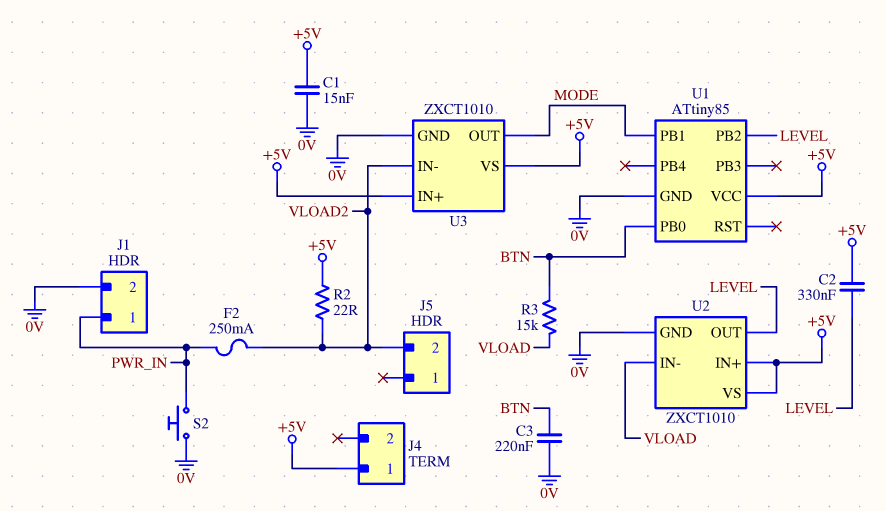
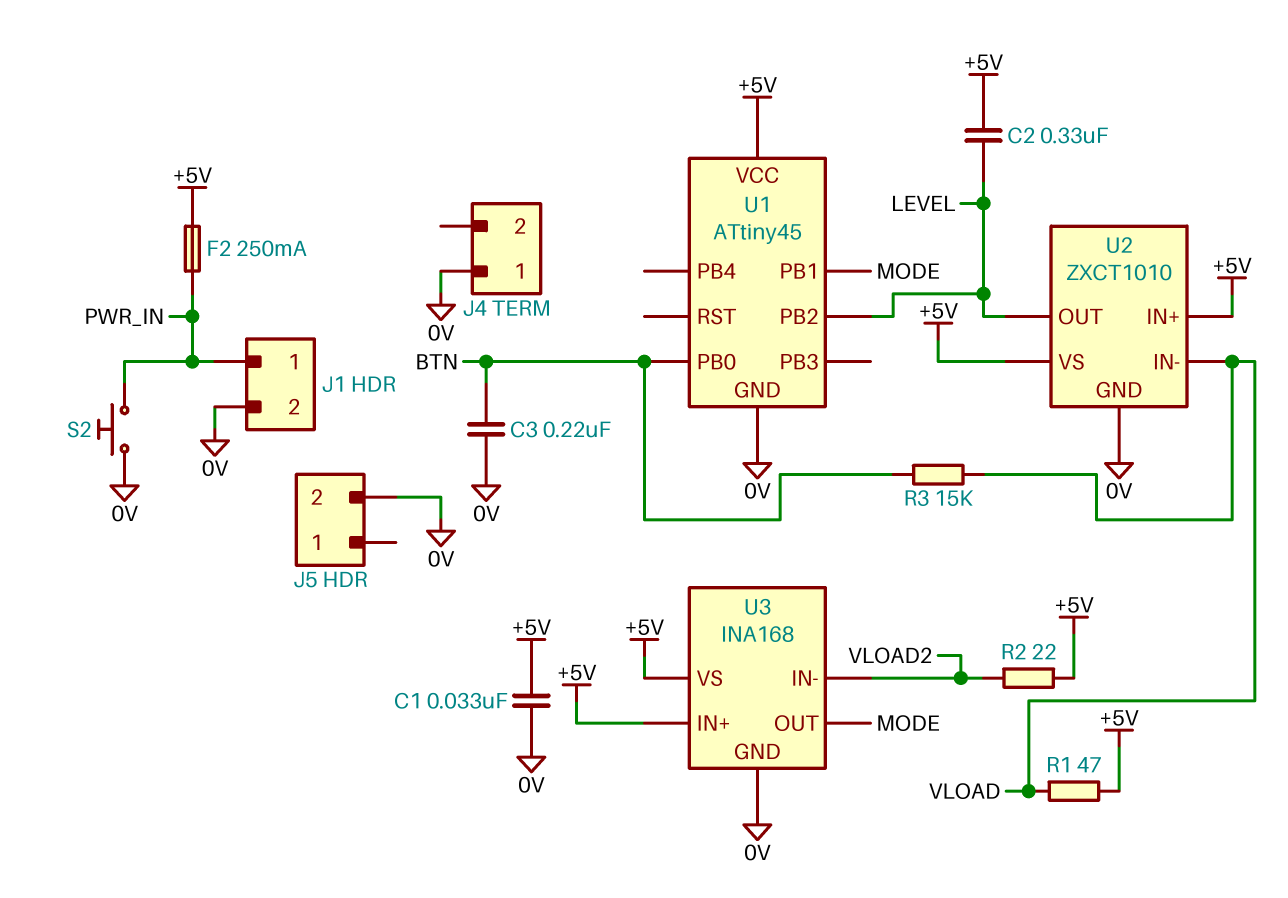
C1: 15nF (+5V, 0V) -> 33nF (+5V, 0V)
F2: 250mA (PWR_IN, VLOAD2) -> 250mA (+5V, PWR_IN)
J4 pin 1: +5V -> 0V
J5 pin 2: VLOAD2 -> 0V
R1: none -> 47 (+5V, VLOAD)
U1: ATtiny85 -> ATtiny45
U3: ZXCT1010 -> INA168

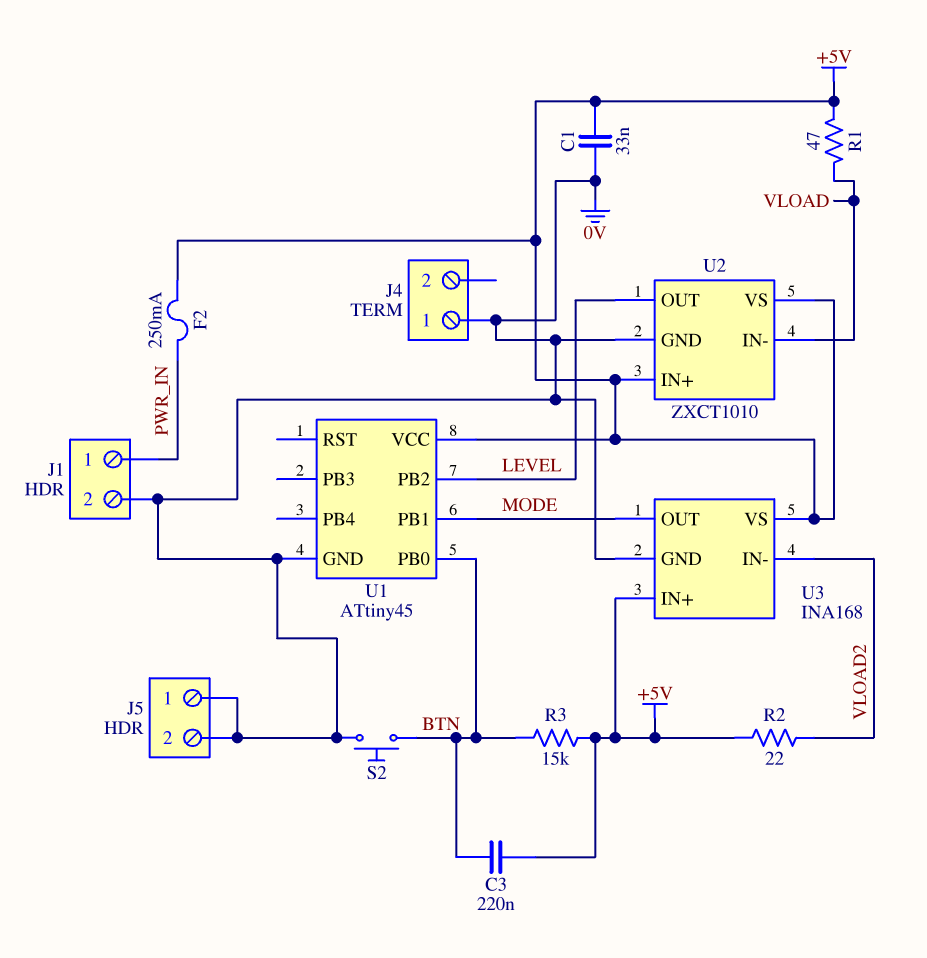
C2: 330nF (+5V, LEVEL) -> none
C3: 220nF (0V, BTN) -> 220nF (+5V, BTN)
J5 pin 1: none -> 0V
R3: 15k (BTN, VLOAD) -> 15k (+5V, BTN)
S2: button (0V, PWR_IN) -> button (0V, BTN)

